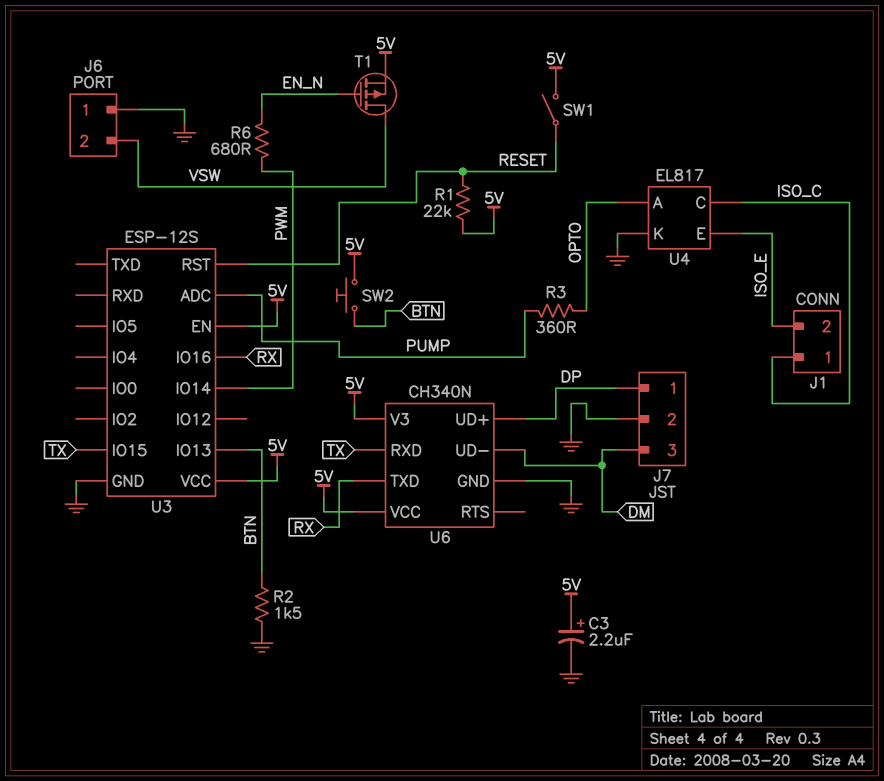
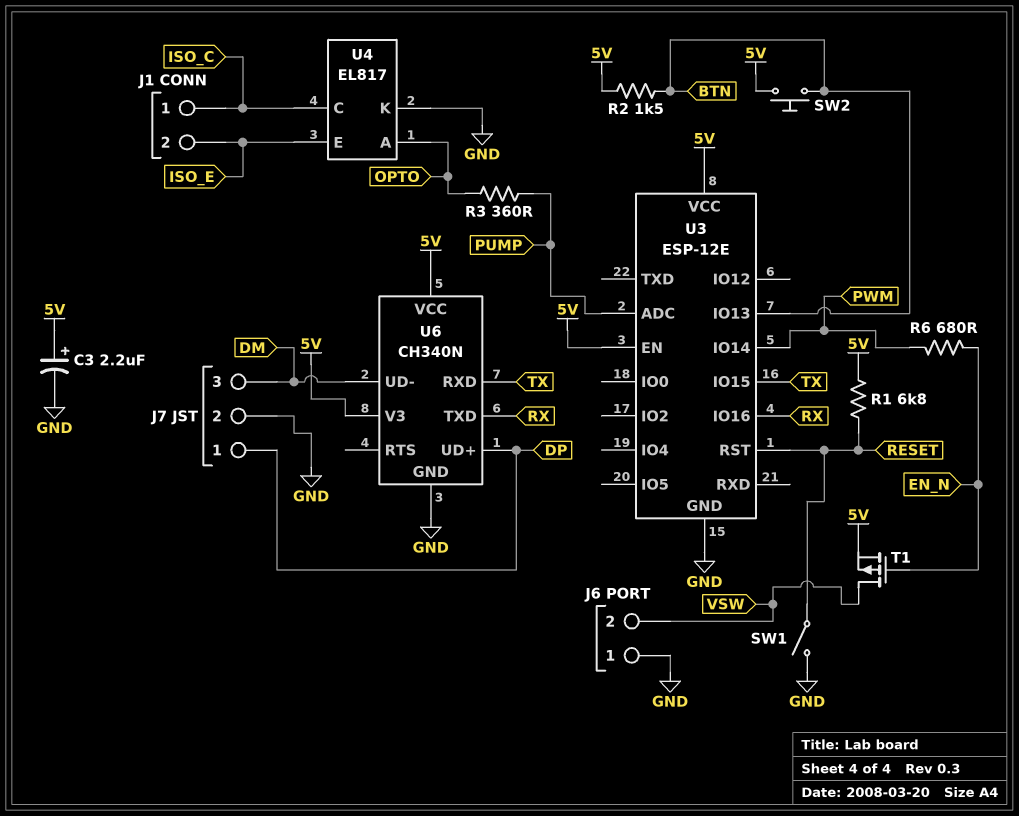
R1: 22k (5V, RESET) -> 6.8k (5V, RESET)
R2: 1.5k (BTN, GND) -> 1.5k (5V, BTN)
SW1: switch (5V, RESET) -> switch (GND, RESET)
U3: ESP-12S -> ESP-12E

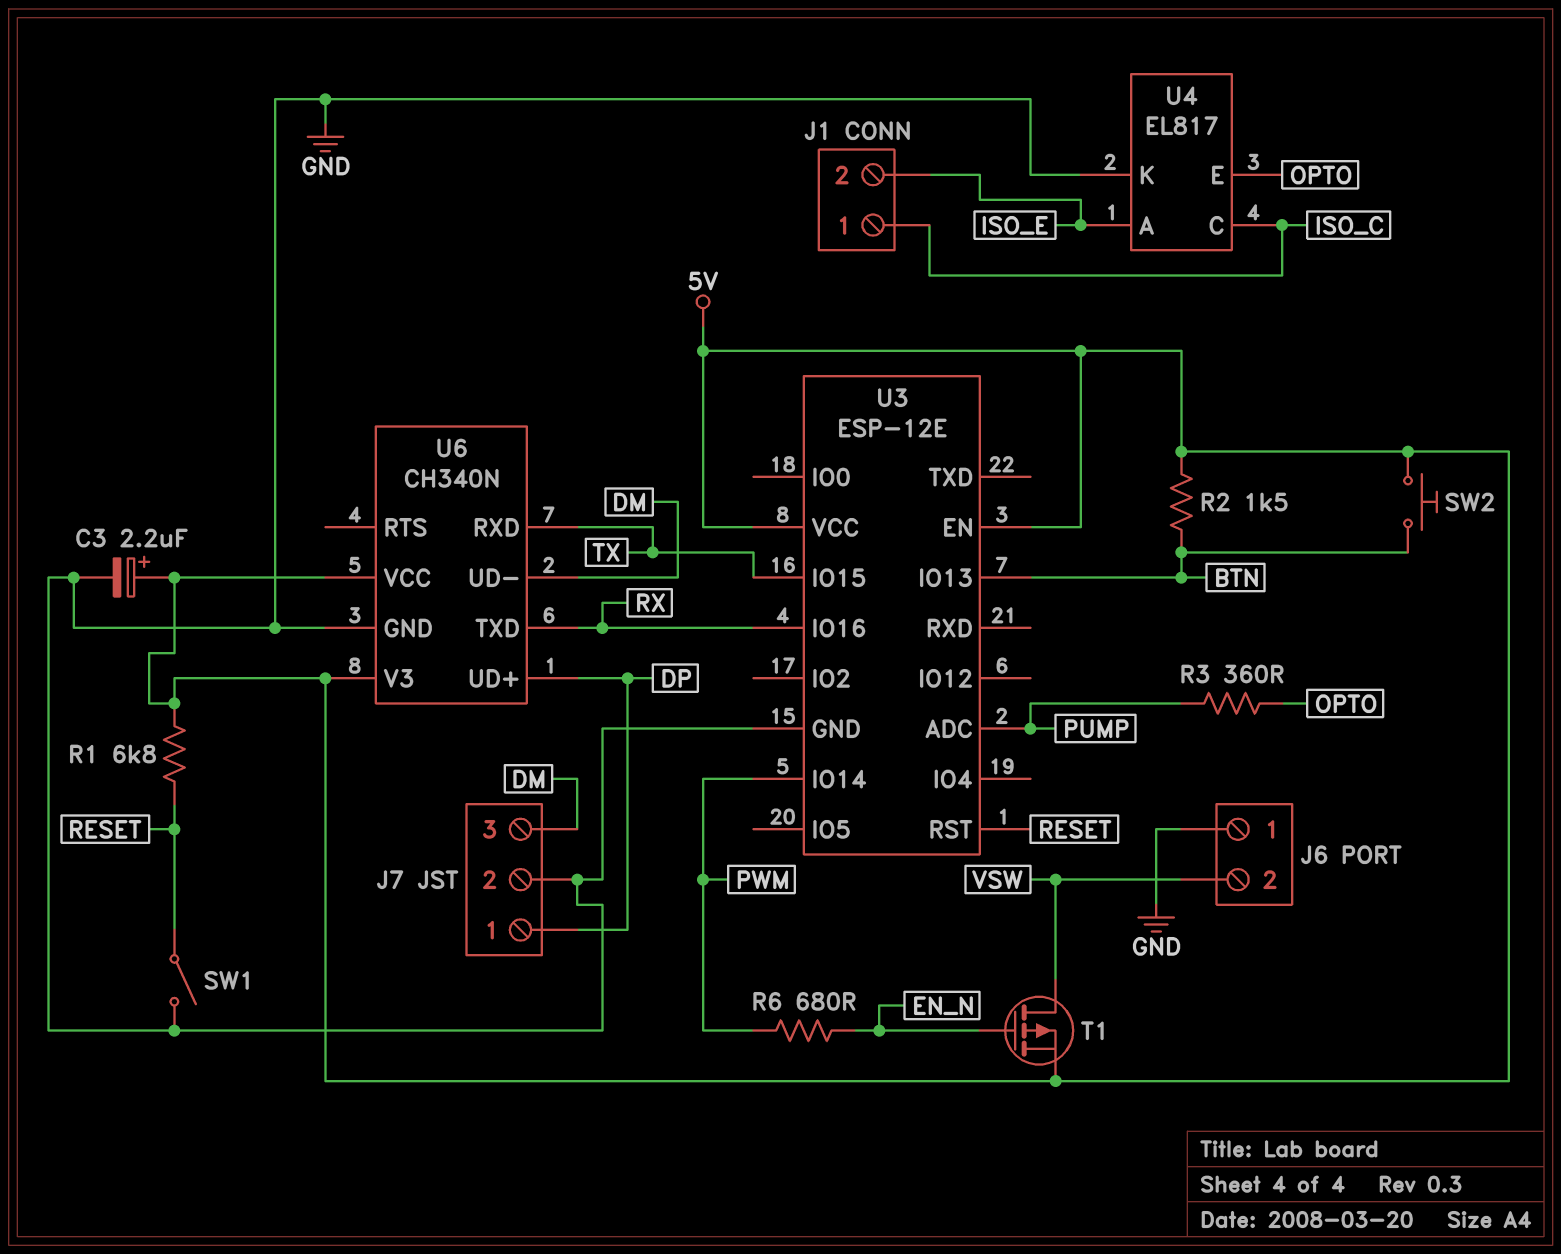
U4 pin A: OPTO -> ISO_E
U4 pin E: ISO_E -> OPTO

